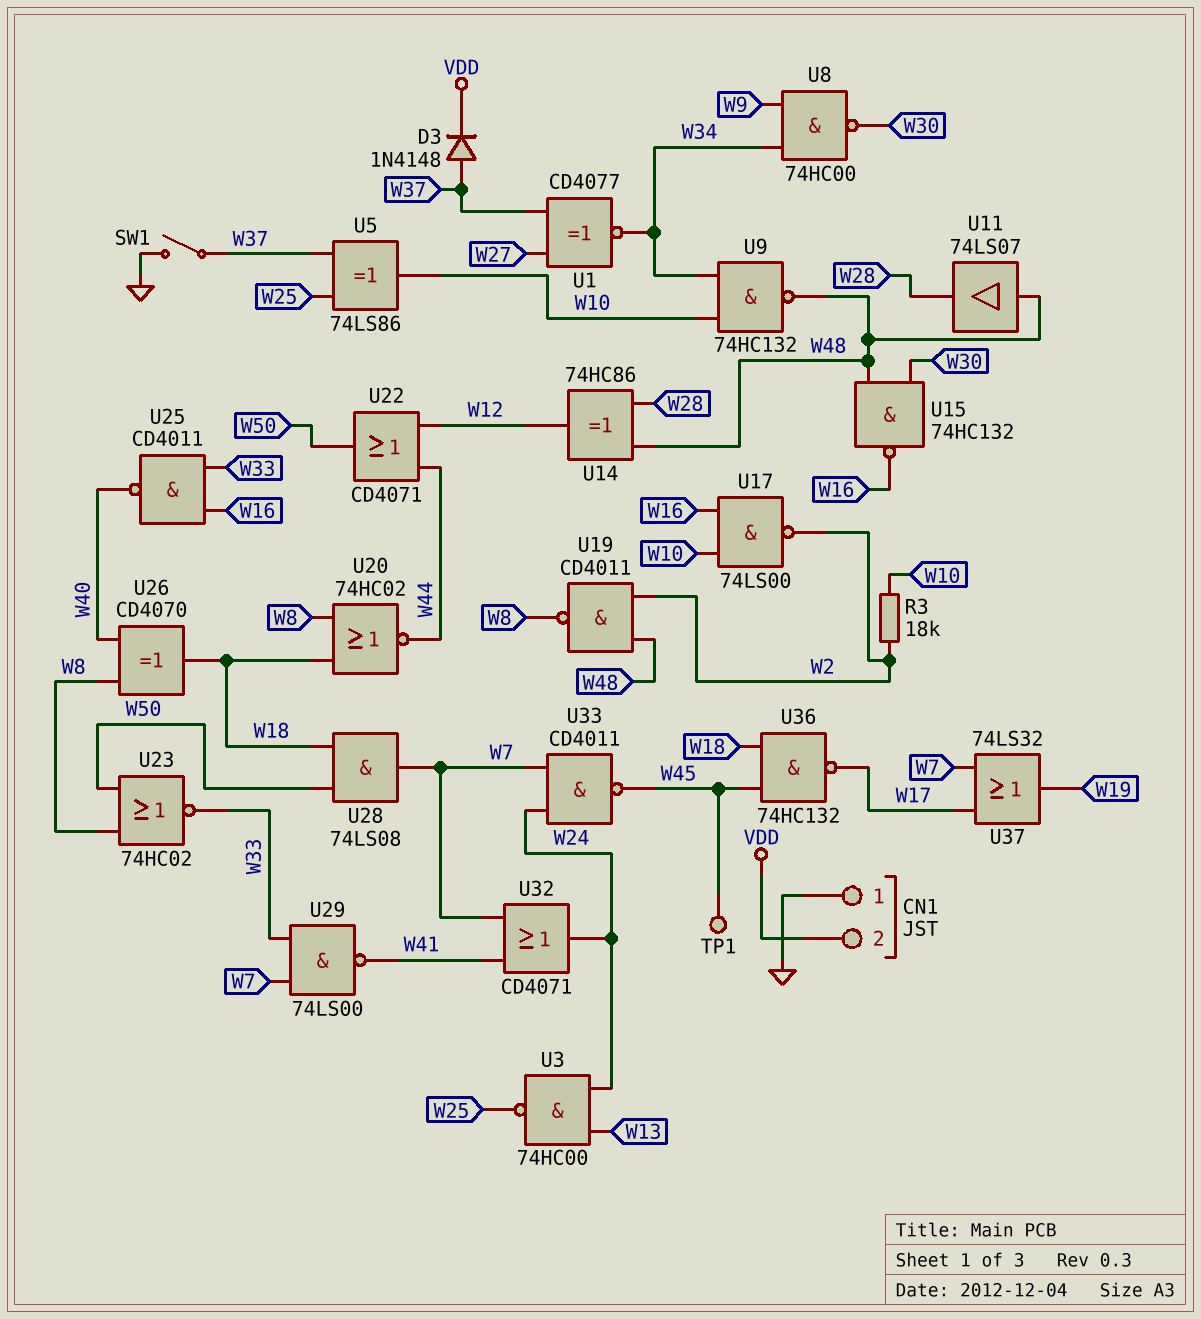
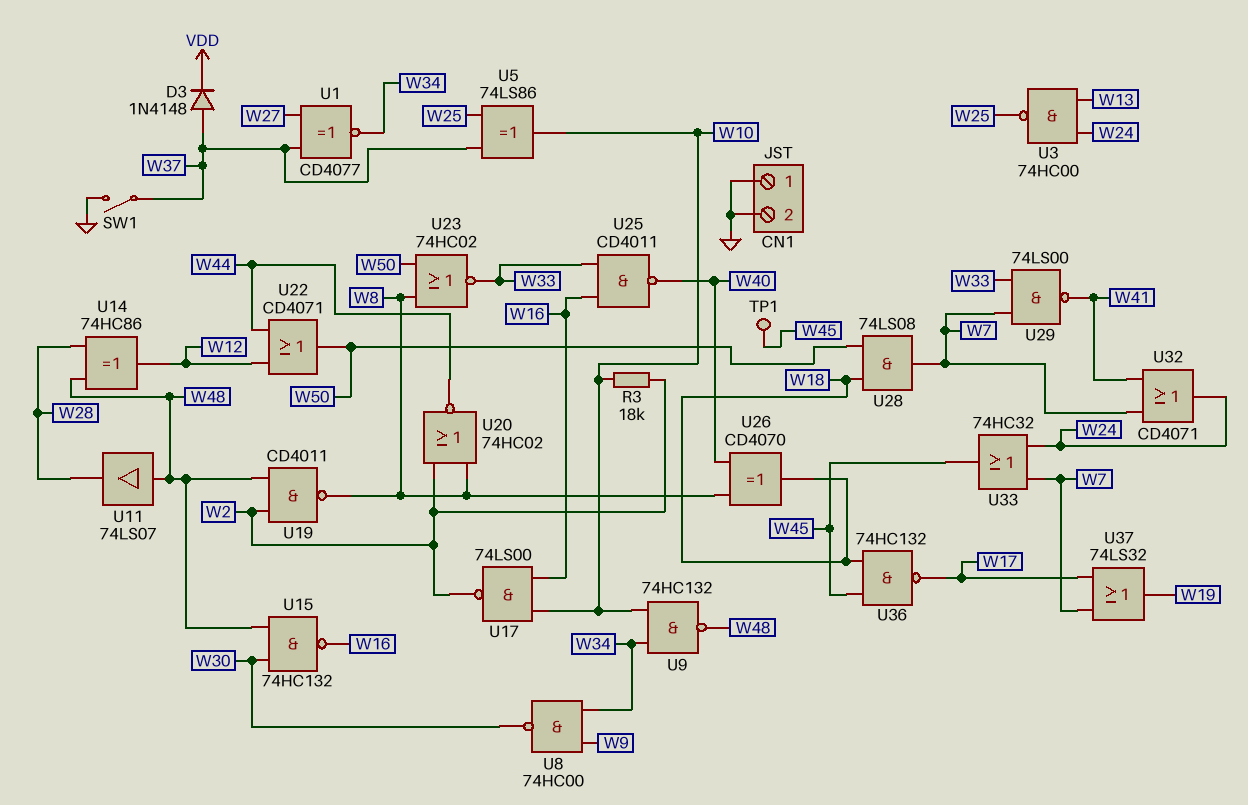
CN1 pin 2: VDD -> GND
U20: NOR 74HC02 (in W8, in W18, out W44) -> NOR 74HC02 (in W2, in W8, out W44)
U33: NAND CD4011 (in W7, in W24, out W45) -> OR 74HC32 (in W7, in W24, out W45)

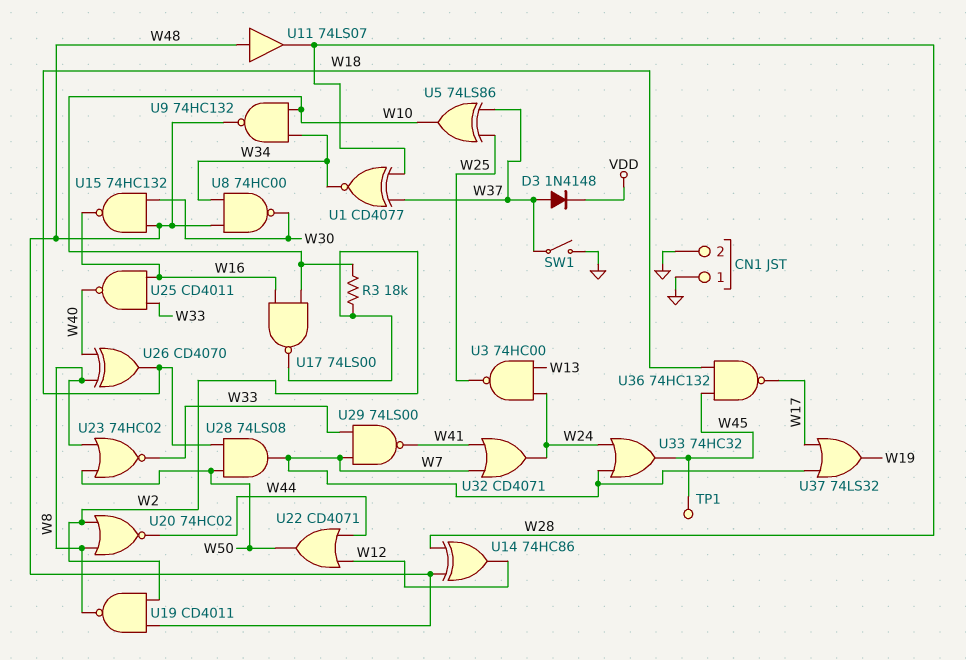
U1: XNOR CD4077 (in W27, in W37, out W34) -> XNOR CD4077 (in W28, in W37, out W34)
U8: NAND 74HC00 (in W9, in W34, out W30) -> NAND 74HC00 (in W34, in W48, out W30)

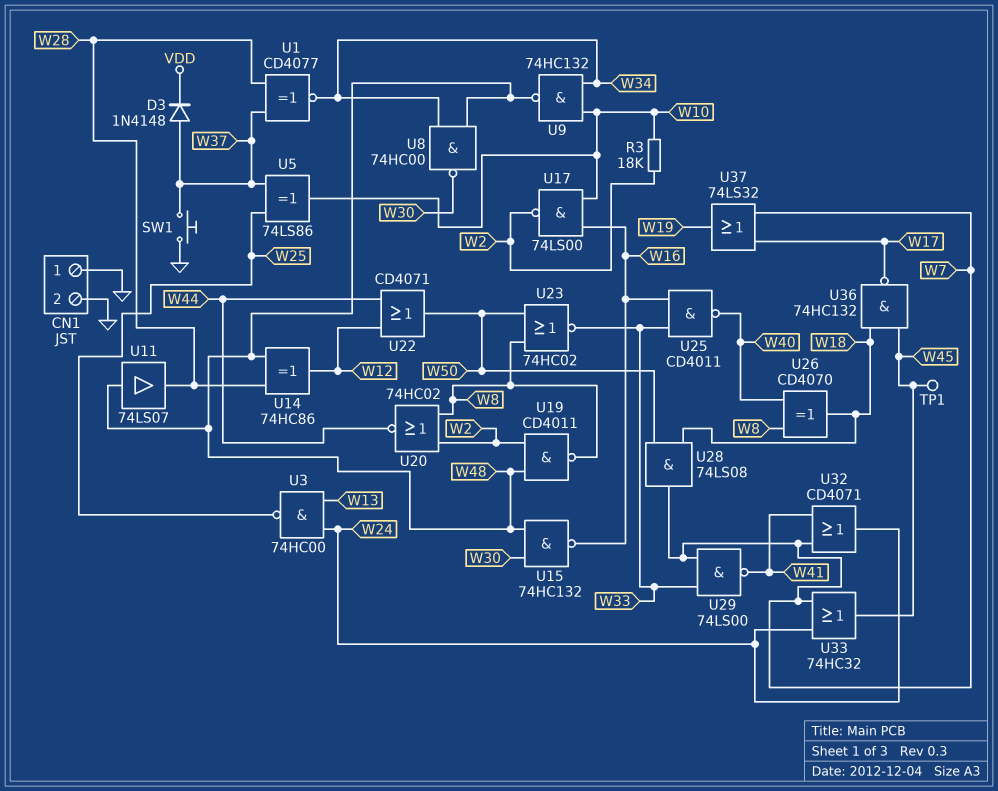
SW1: switch (GND, W37) -> button (GND, W37)

